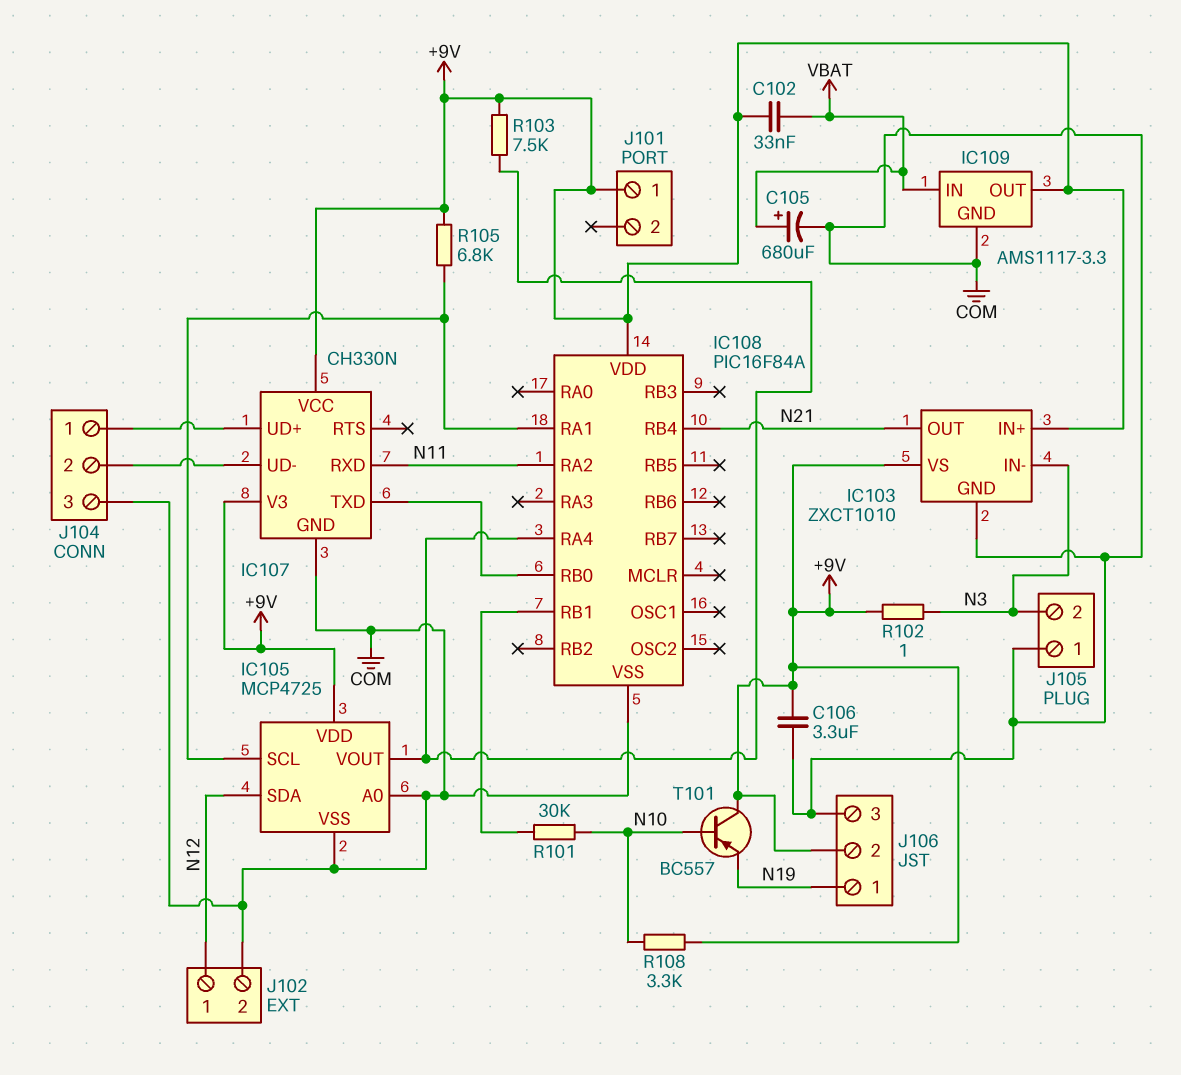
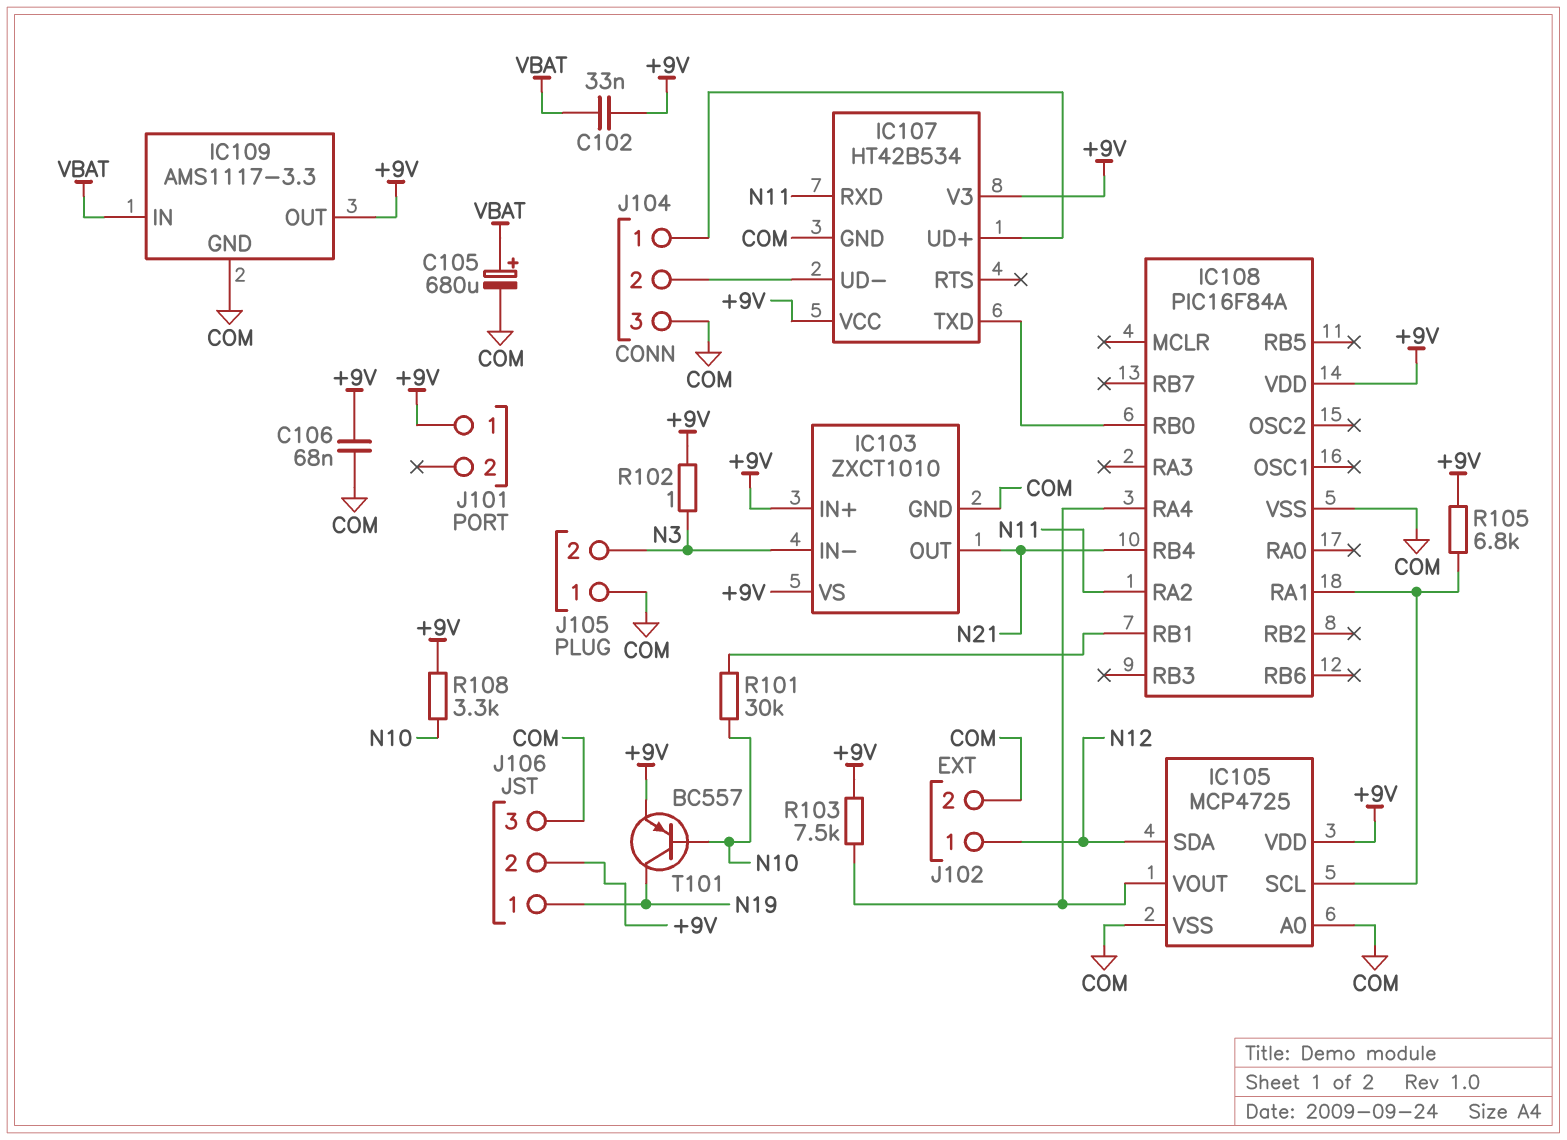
C106: 3.3uF (+9V, COM) -> 68nF (+9V, COM)
IC107: CH330N -> HT42B534
T101: PNP BC557 (B N10, C +9V, E N19) -> PNP BC557 (B N10, C N19, E +9V)

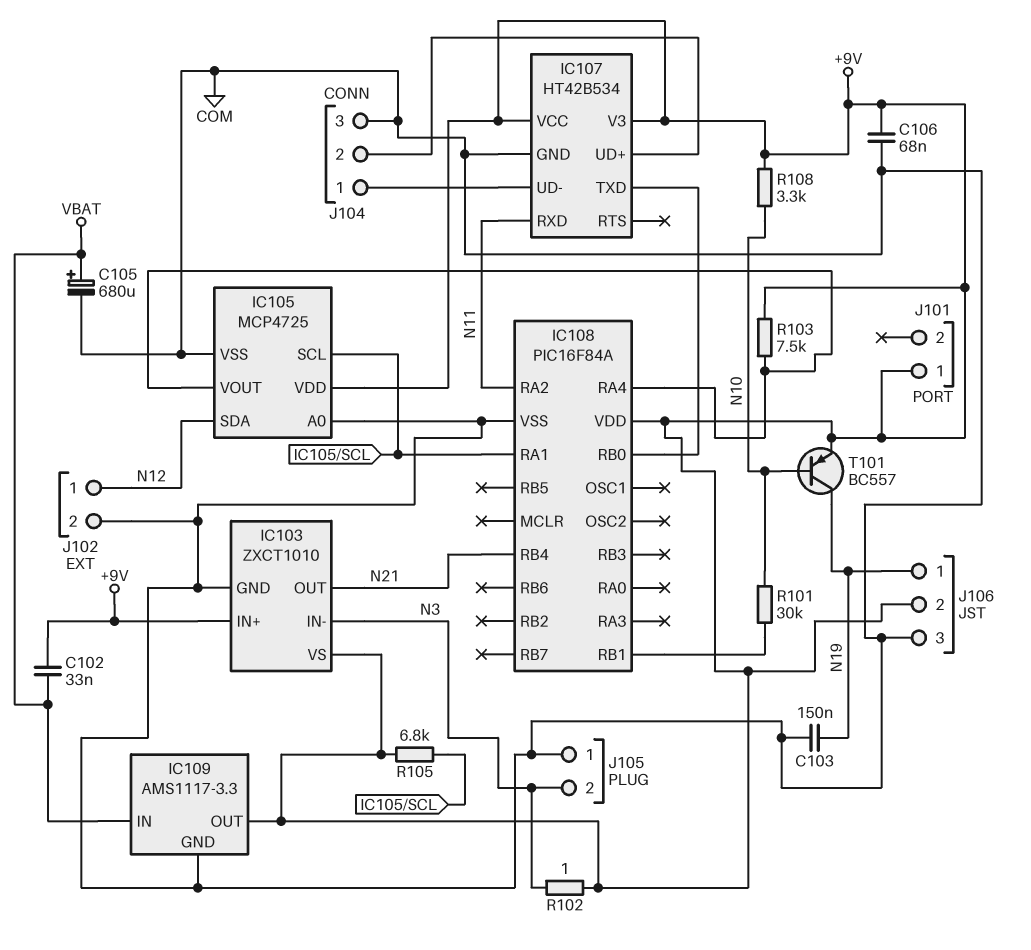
C103: none -> 150nF (COM, N19)
J104 pin 1: IC107/UD+ -> IC107/UD-
J104 pin 2: IC107/UD- -> IC107/UD+

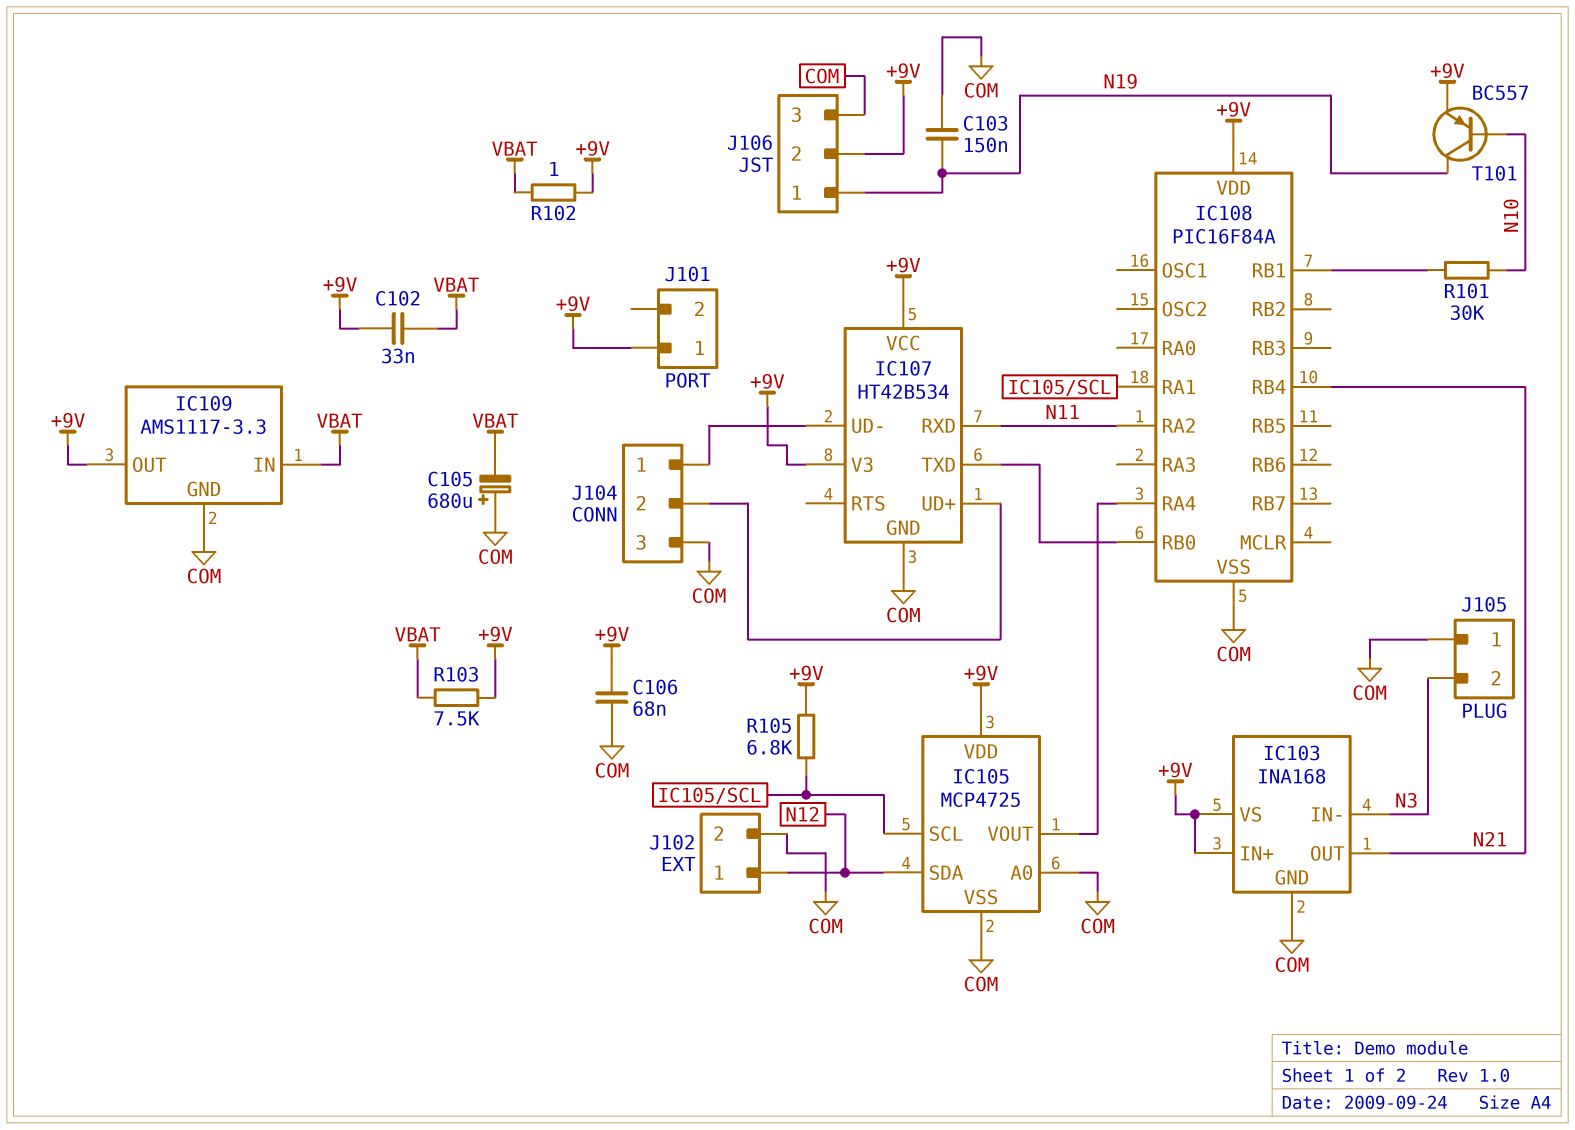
C105: 680uF (plus VBAT, minus COM) -> 680uF (plus COM, minus VBAT)
IC103: ZXCT1010 -> INA168
R102: 1 (+9V, N3) -> 1 (+9V, VBAT)
R103: 7.5k (+9V, IC105/VOUT) -> 7.5k (+9V, VBAT)
R108: 3.3k (+9V, N10) -> none

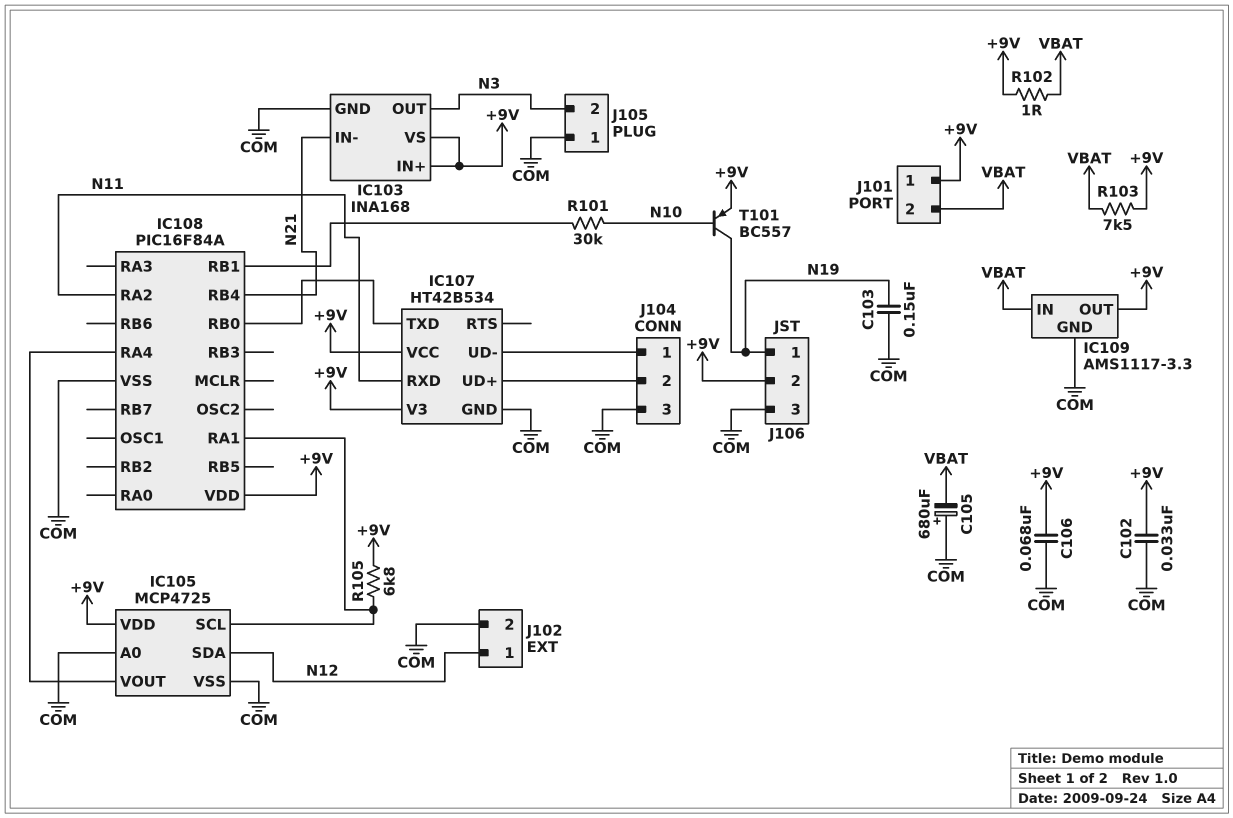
C102: 33nF (+9V, VBAT) -> 33nF (+9V, COM)
IC103 pin IN-: N3 -> N21
IC103 pin OUT: N21 -> N3
J101 pin 2: none -> VBAT

